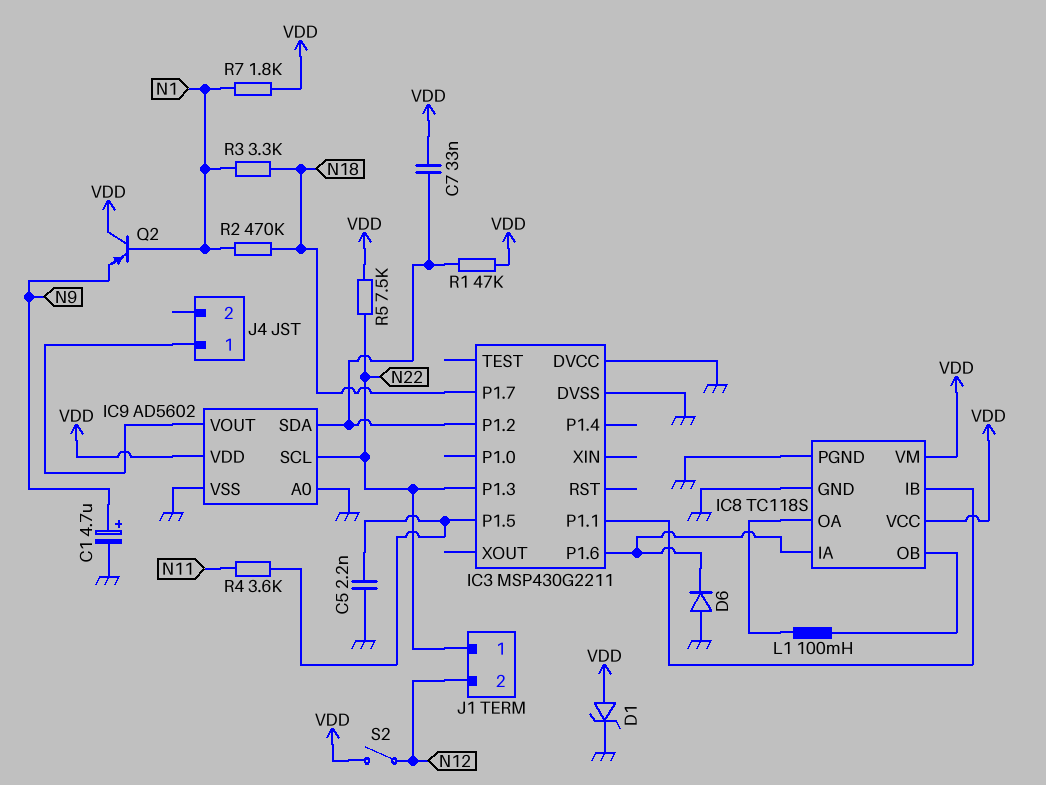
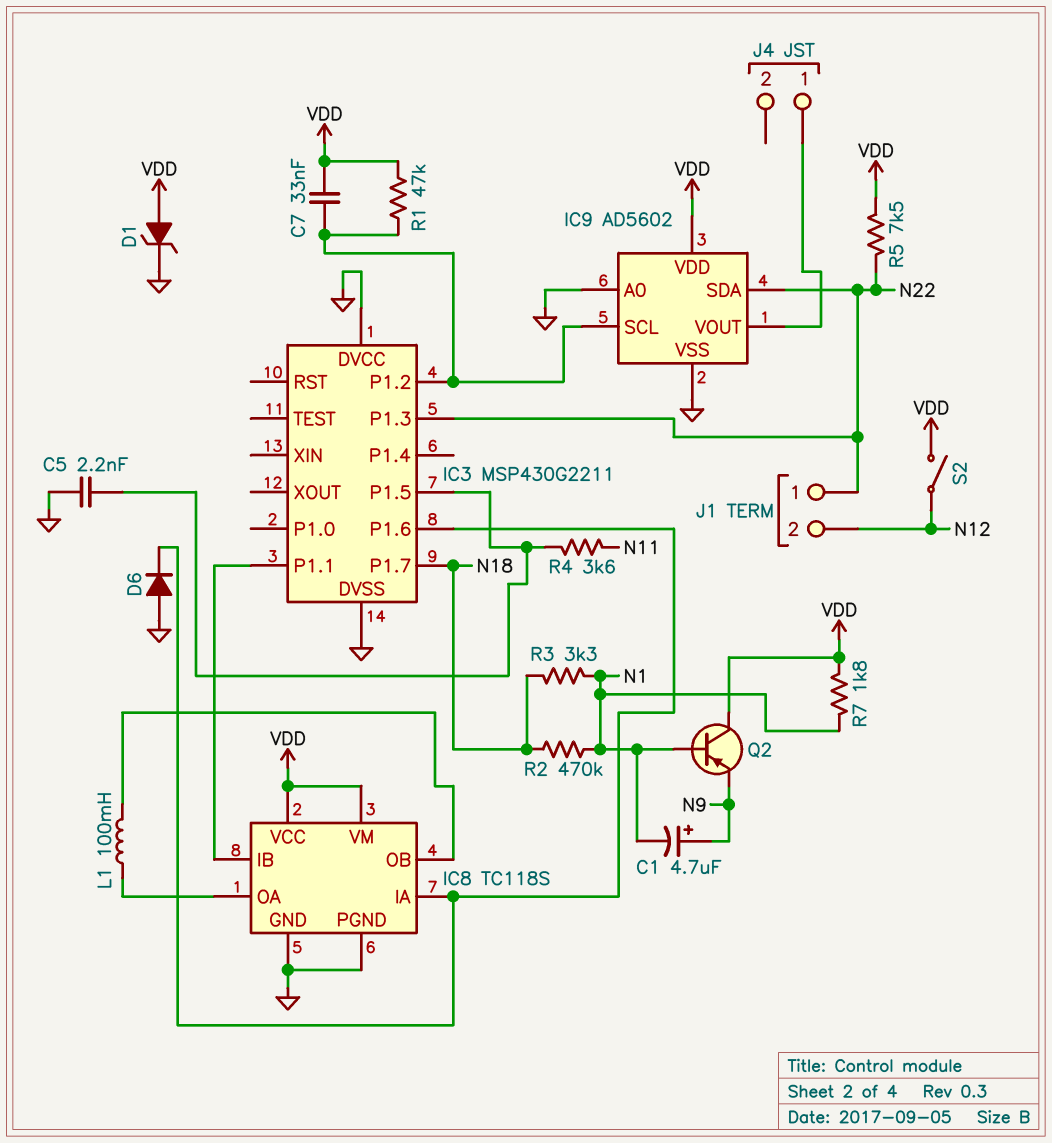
C1: 4.7uF (plus N9, minus GND) -> 4.7uF (plus N9, minus N1)
IC9 pin SCL: N22 -> IC3/P1.2
IC9 pin SDA: IC3/P1.2 -> N22

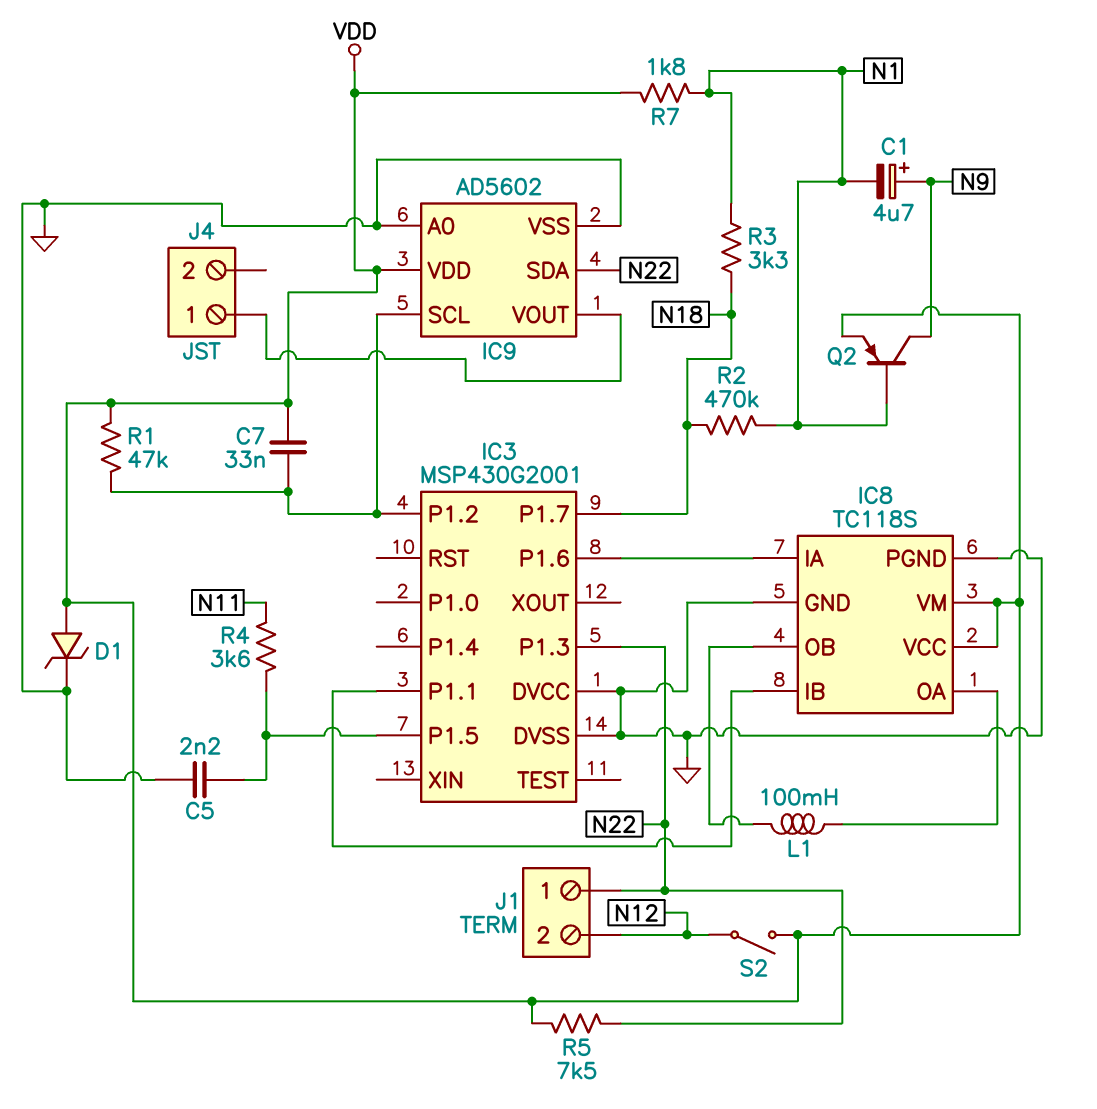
D6: diode (A GND, K IC3/P1.6) -> none
IC3: MSP430G2211 -> MSP430G2001
Q2: PNP (B N1, C VDD, E N9) -> PNP (B N1, C N9, E VDD)

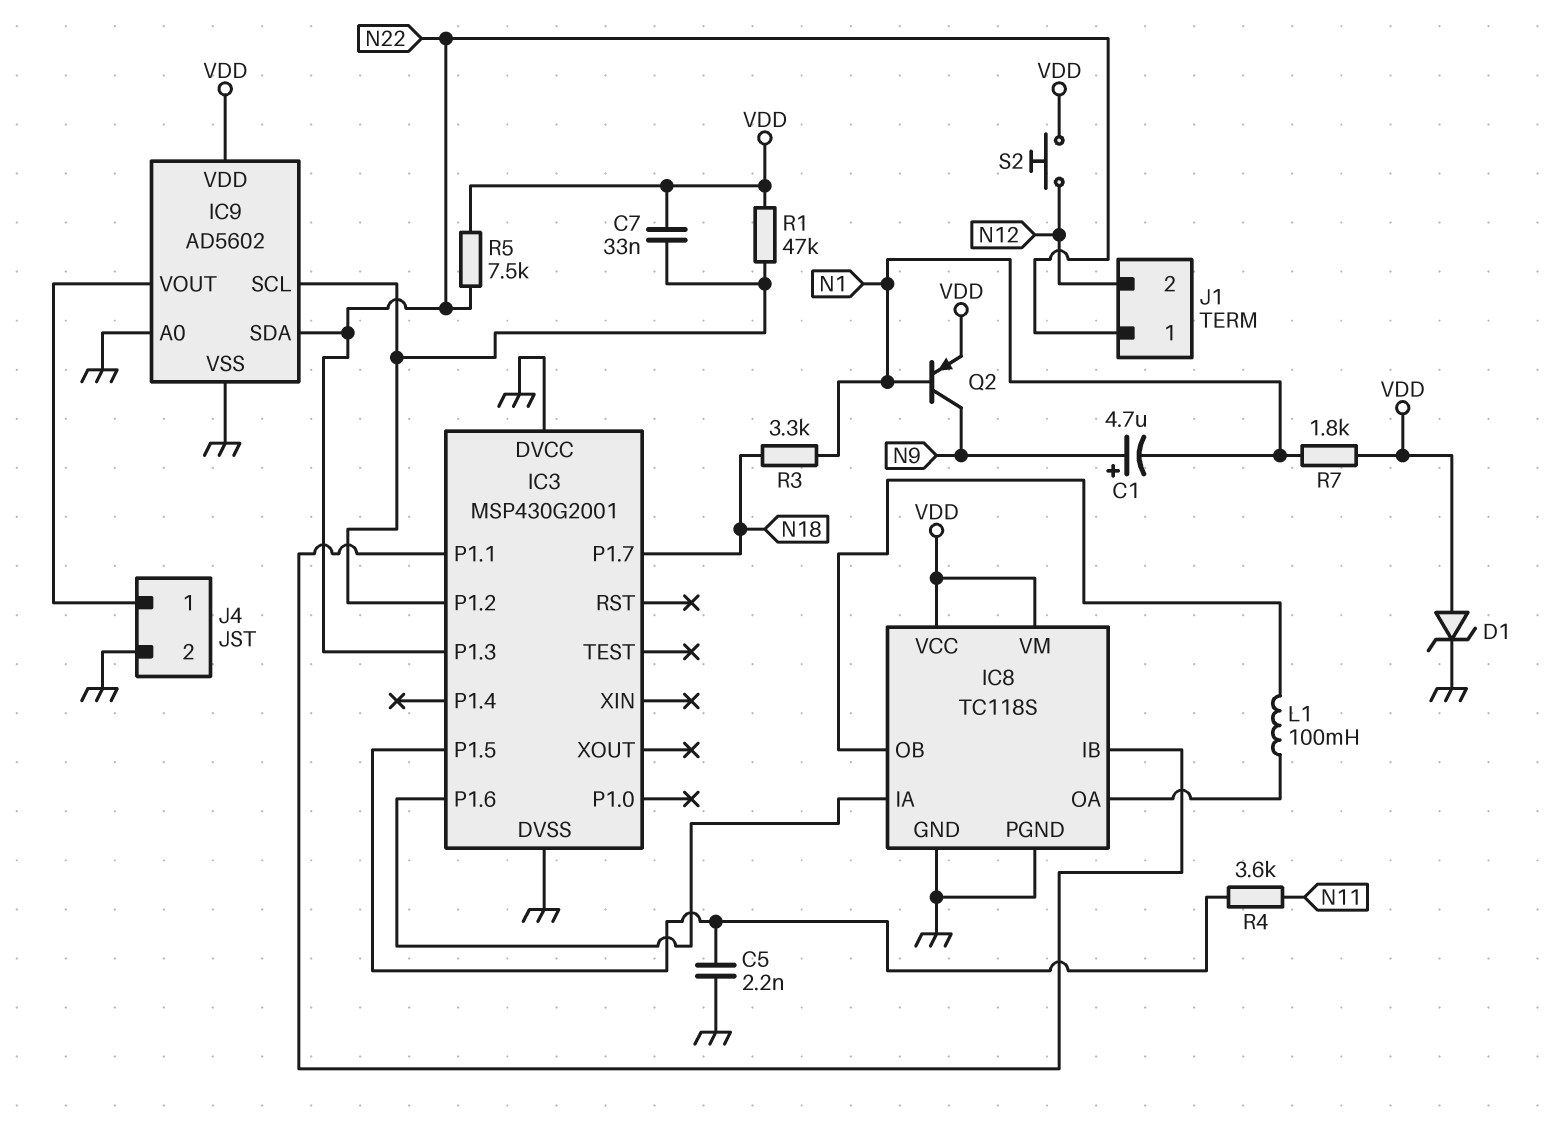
J4 pin 2: none -> GND
R2: 470k (N1, N18) -> none
S2: switch (N12, VDD) -> button (N12, VDD)

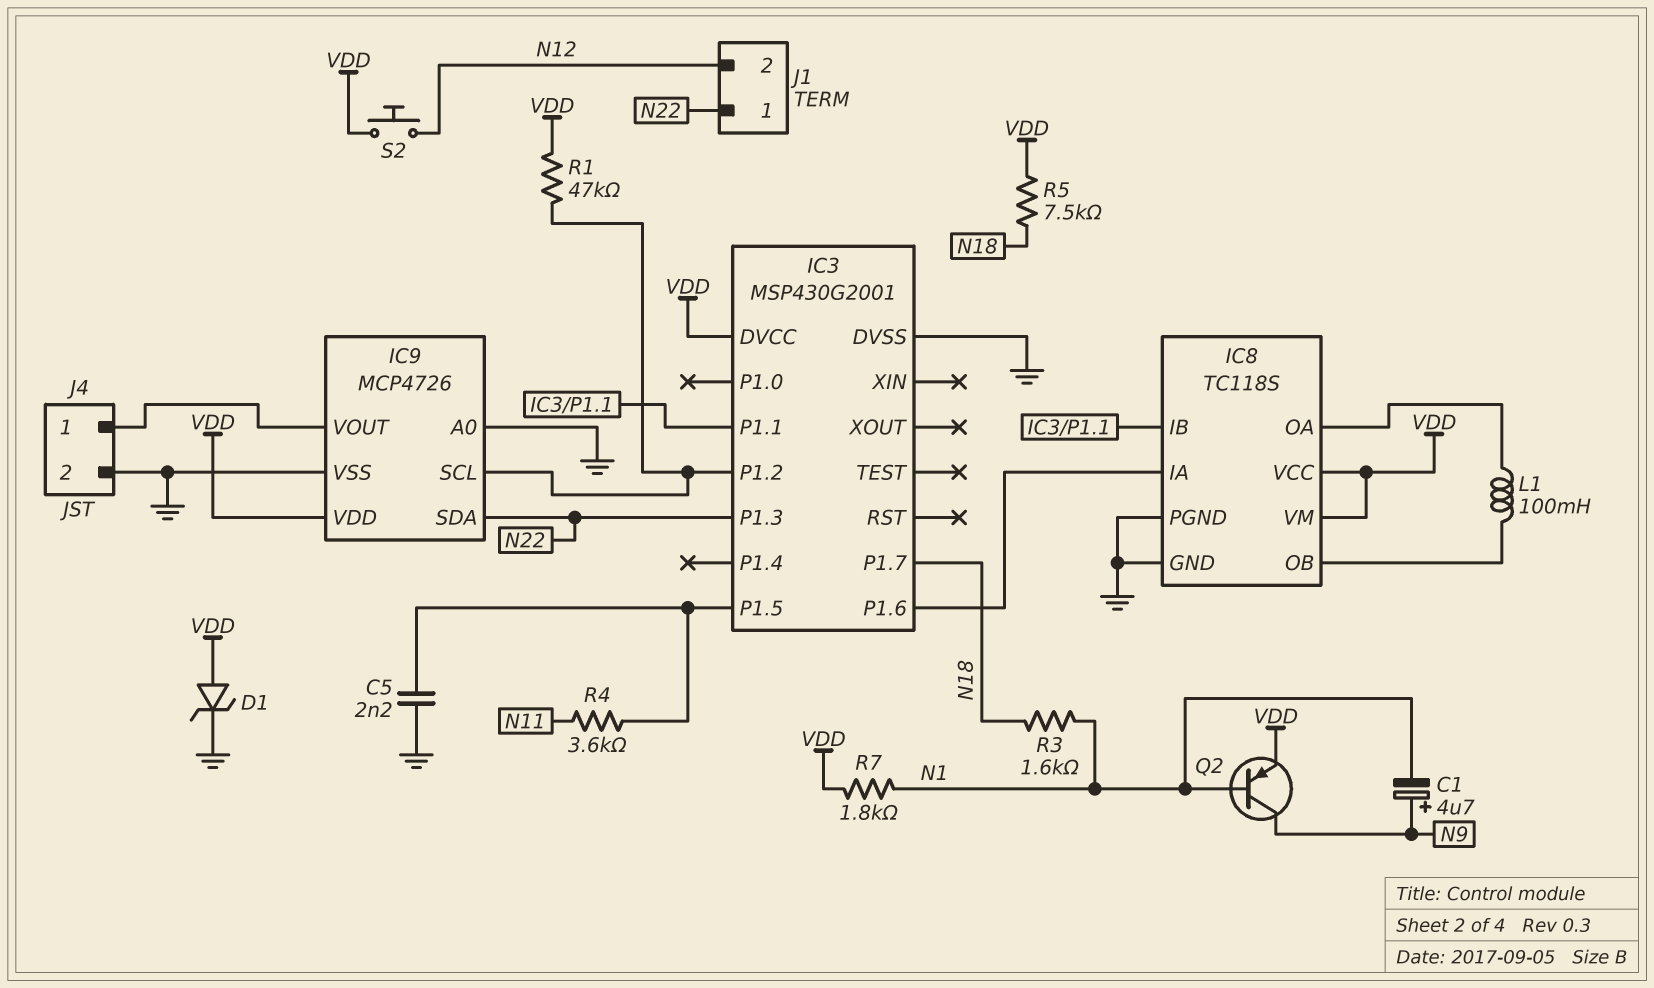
C7: 33nF (IC3/P1.2, VDD) -> none
IC3 pin DVCC: GND -> VDD
IC9: AD5602 -> MCP4726
R3: 3.3k (N1, N18) -> 1.6k (N1, N18)
R5: 7.5k (N22, VDD) -> 7.5k (N18, VDD)

